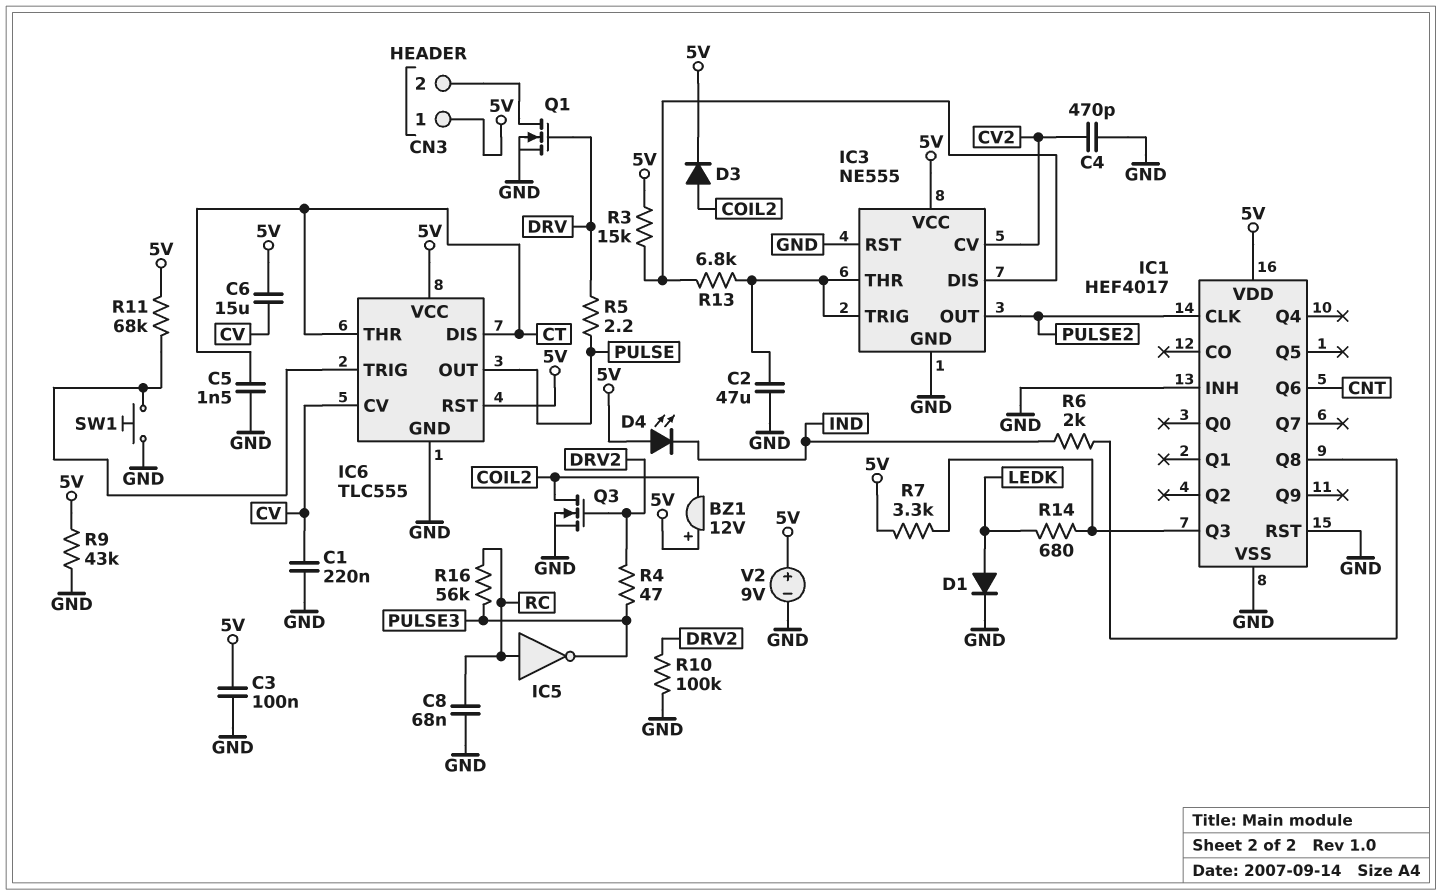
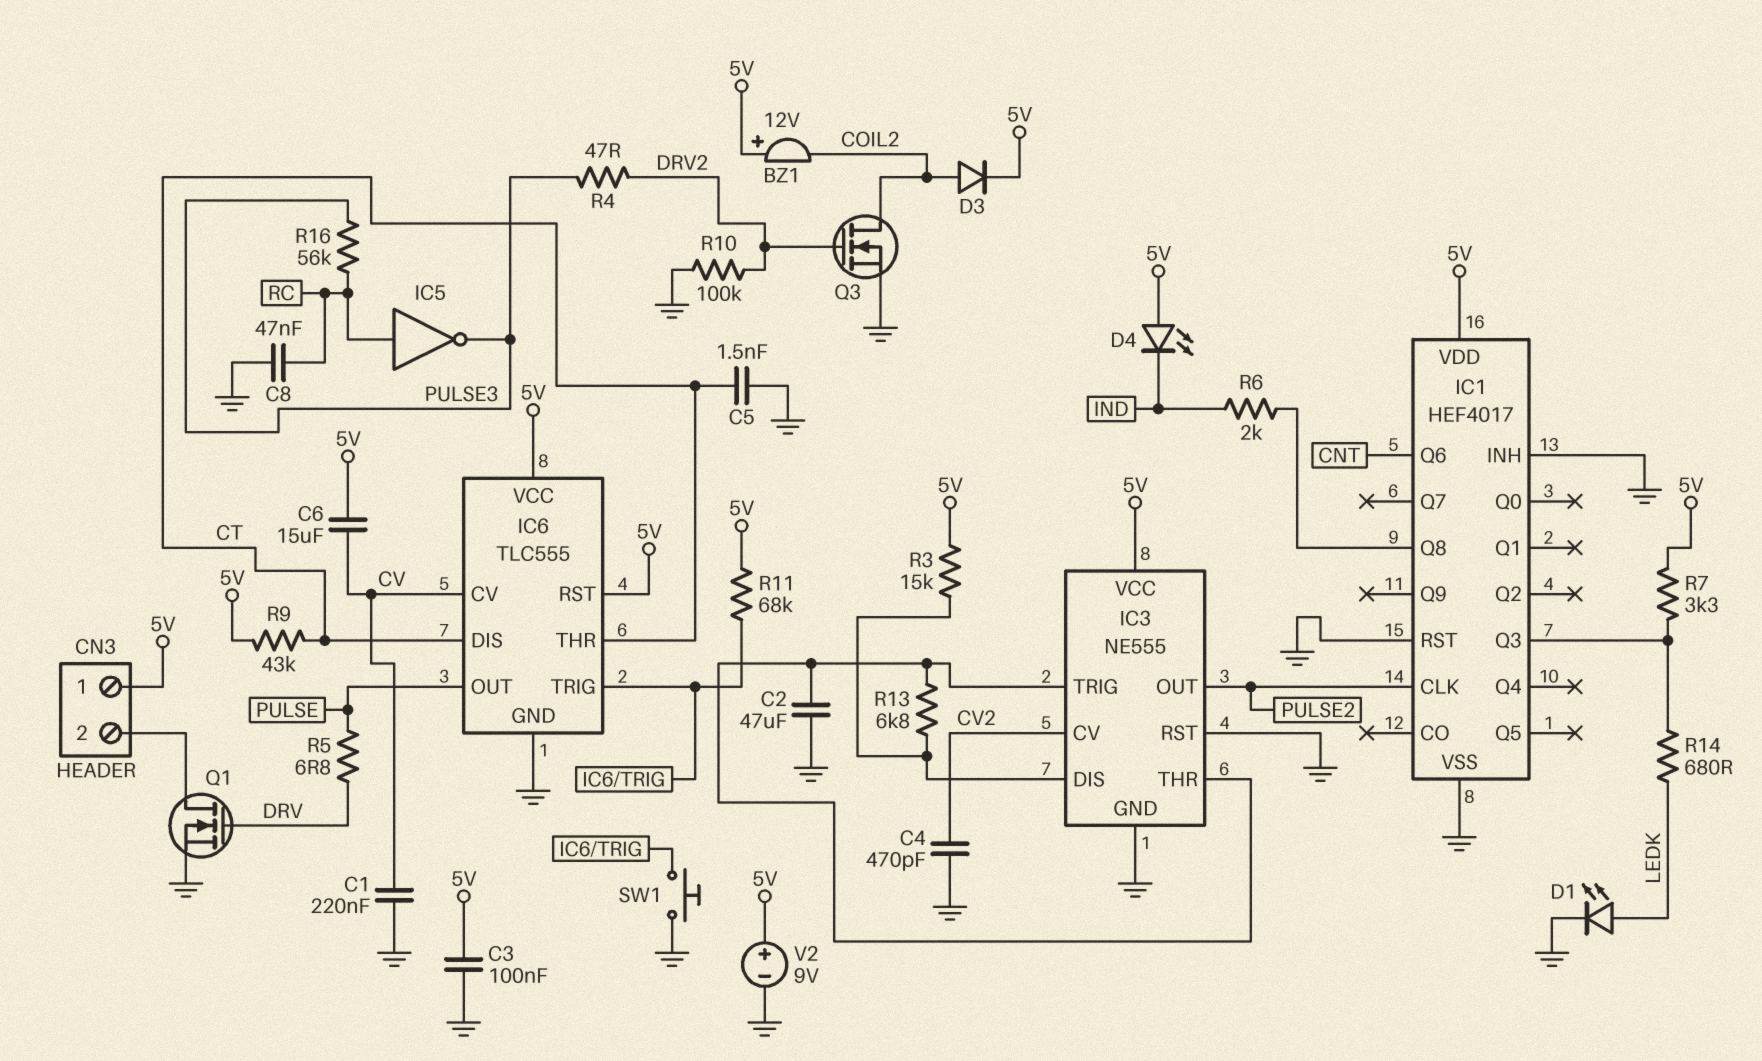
C8: 68nF (GND, RC) -> 47nF (GND, RC)
D1: diode (A LEDK, K GND) -> LED (A LEDK, K GND)
R5: 2.2 (DRV, PULSE) -> 6.8 (DRV, PULSE)
R9: 43k (5V, GND) -> 43k (5V, CT)

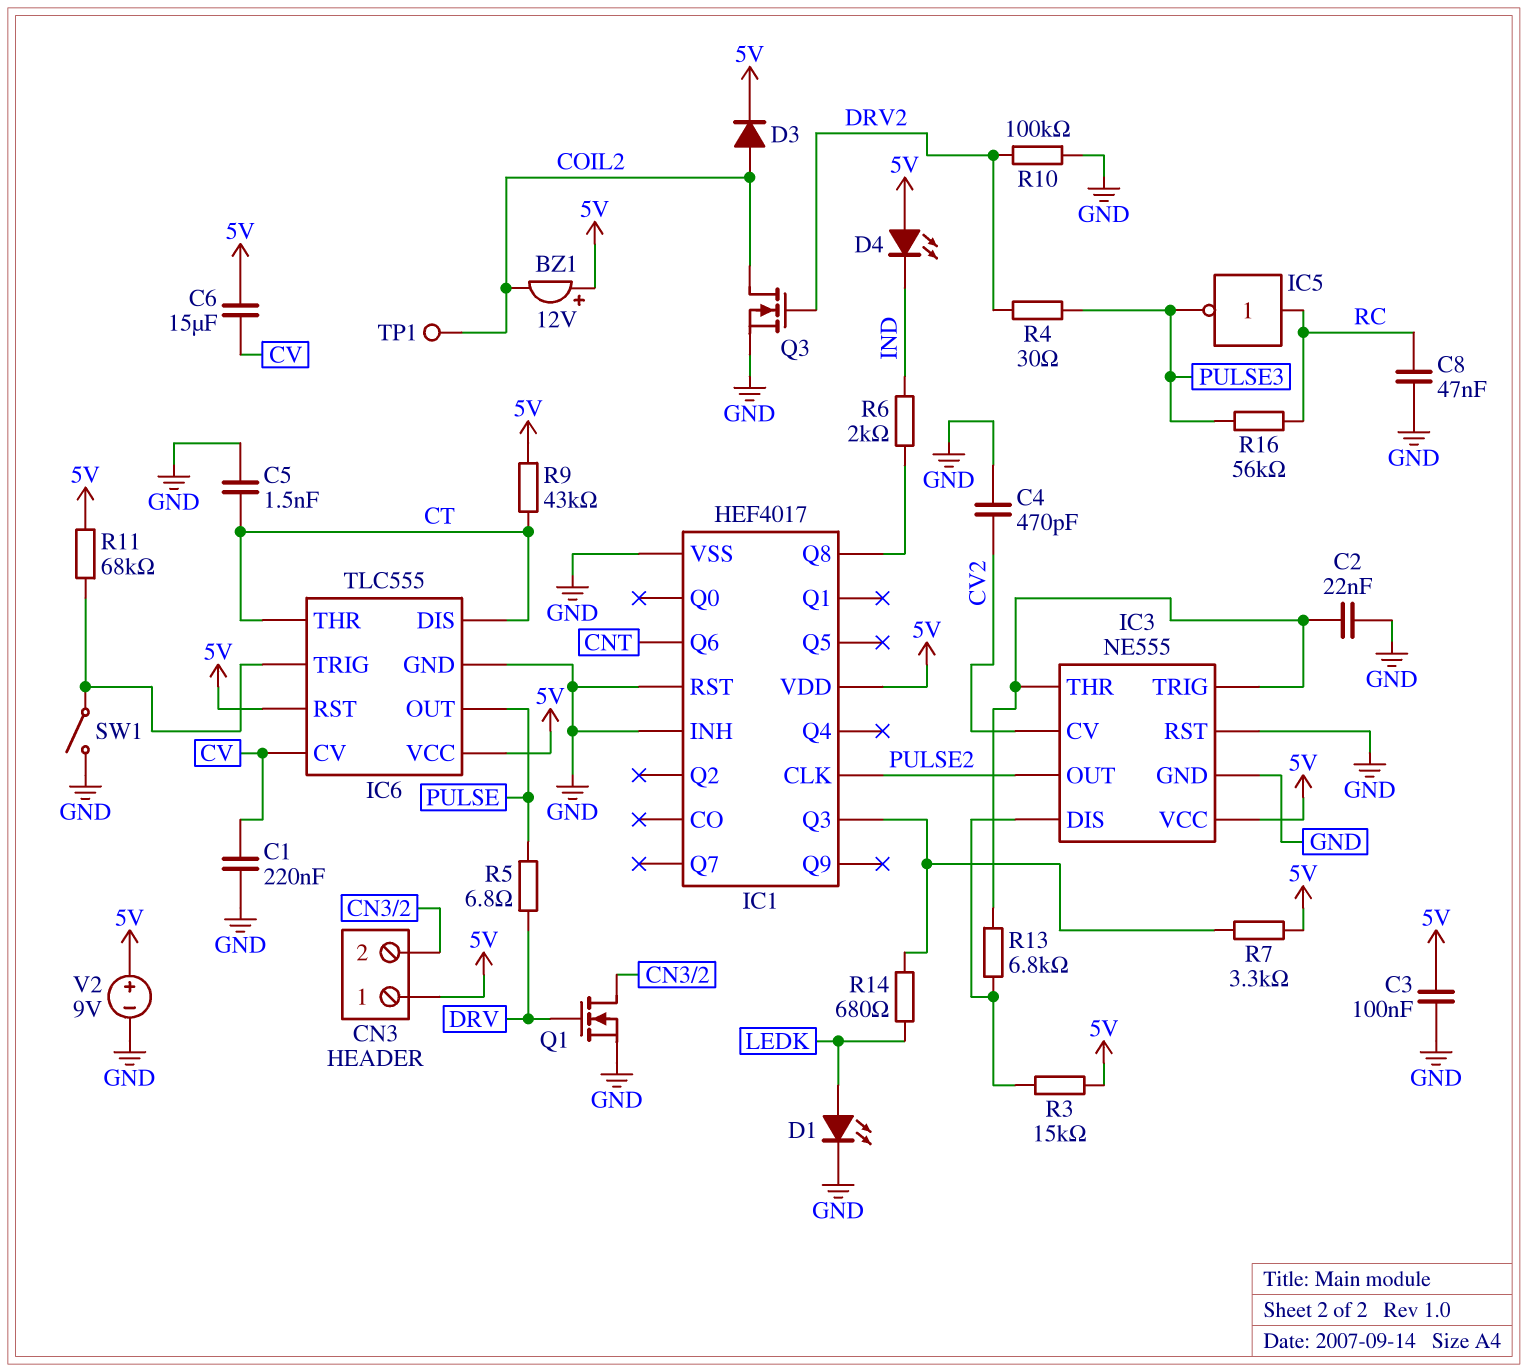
C2: 47uF (GND, IC3/THR) -> 22nF (GND, IC3/THR)
R4: 47 (DRV2, PULSE3) -> 30 (DRV2, PULSE3)
SW1: button (GND, IC6/TRIG) -> switch (GND, IC6/TRIG)
TP1: none -> test point (COIL2)

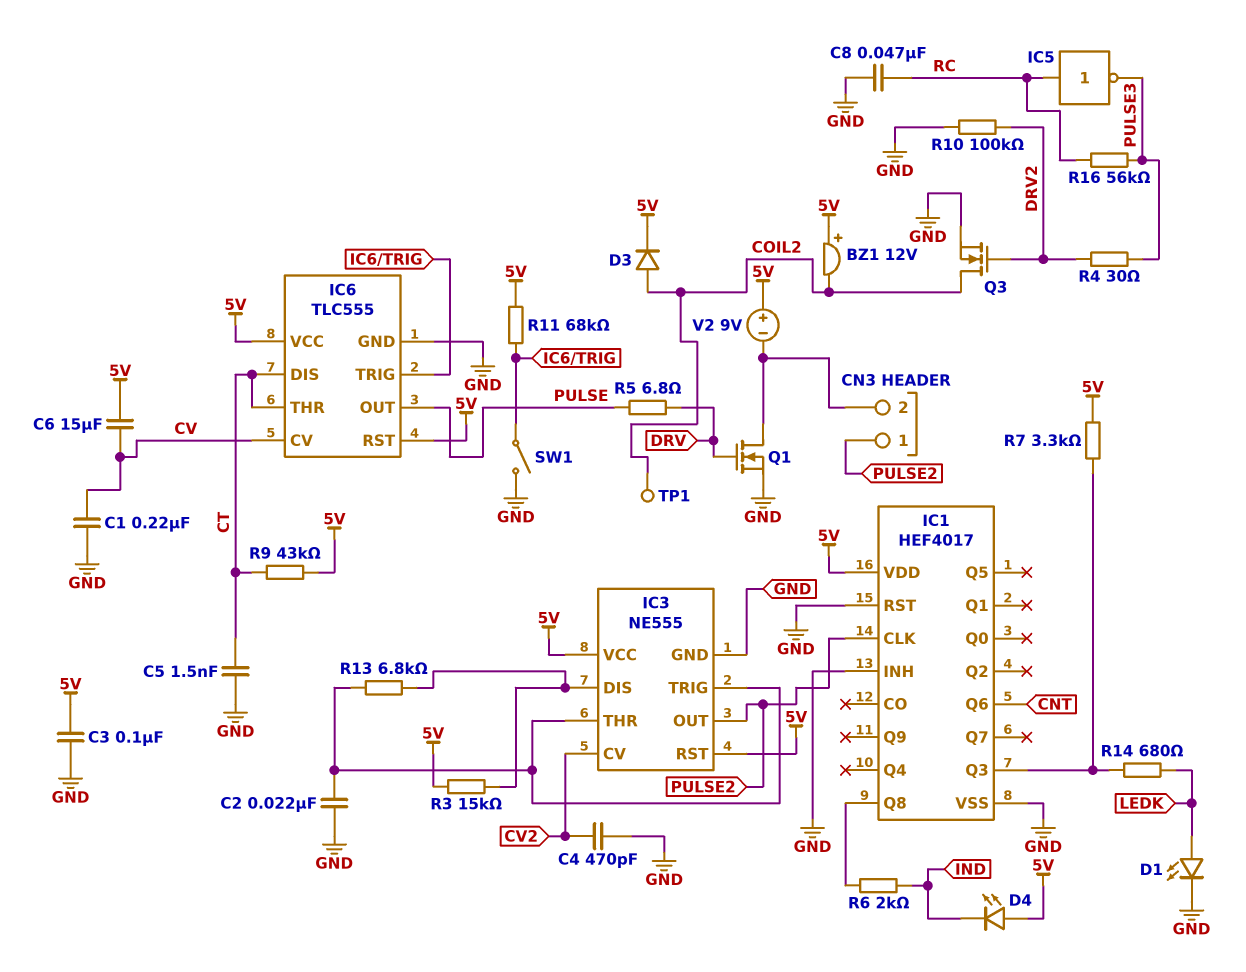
CN3 pin 1: 5V -> PULSE2
IC3 pin RST: GND -> 5V
V2: 9V (plus 5V, minus GND) -> 9V (plus 5V, minus CN3/2)

